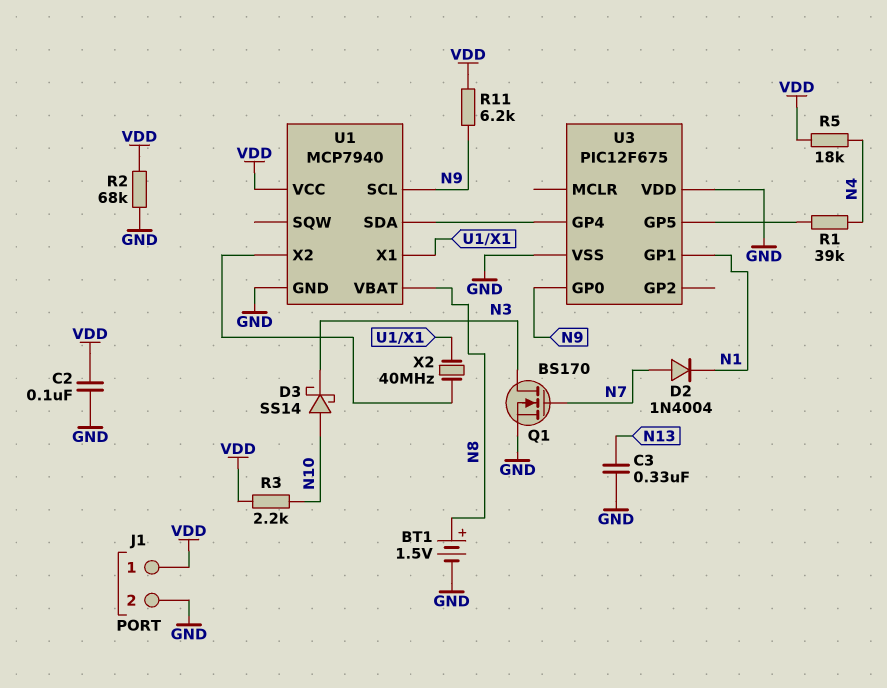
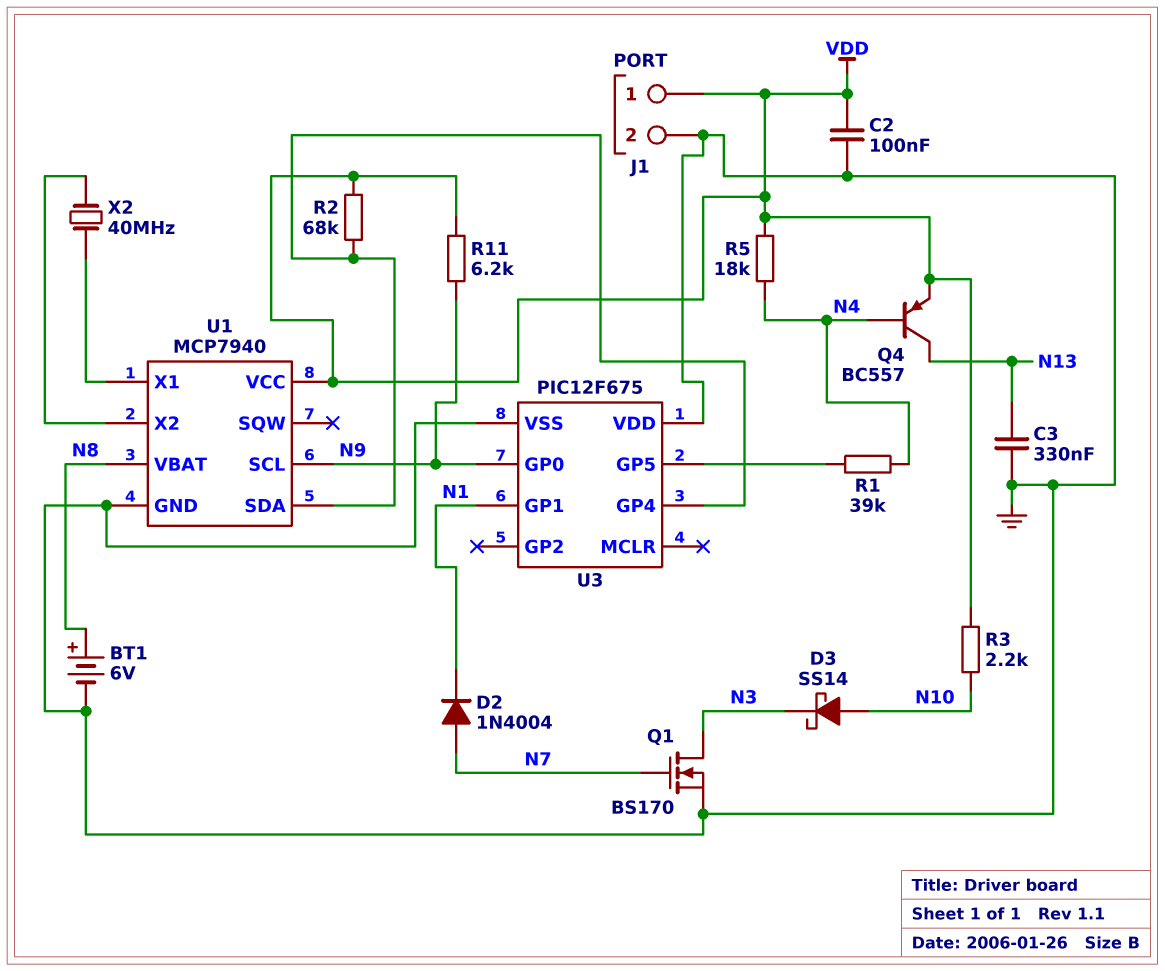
BT1: 1.5V (plus N8, minus GND) -> 6V (plus N8, minus GND)
Q4: none -> PNP BC557 (B N4, C N13, E VDD)
R2: 68k (GND, VDD) -> 68k (U1/SDA, VDD)

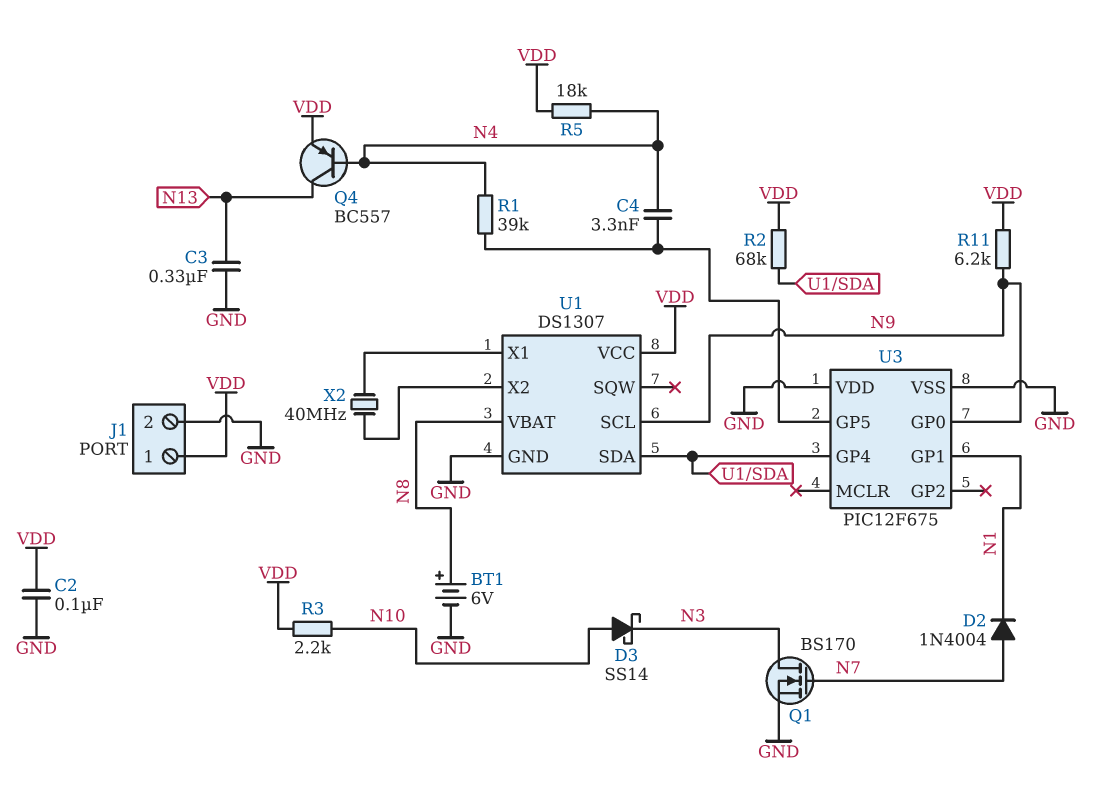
C4: none -> 3.3nF (N4, U3/GP5)
U1: MCP7940 -> DS1307

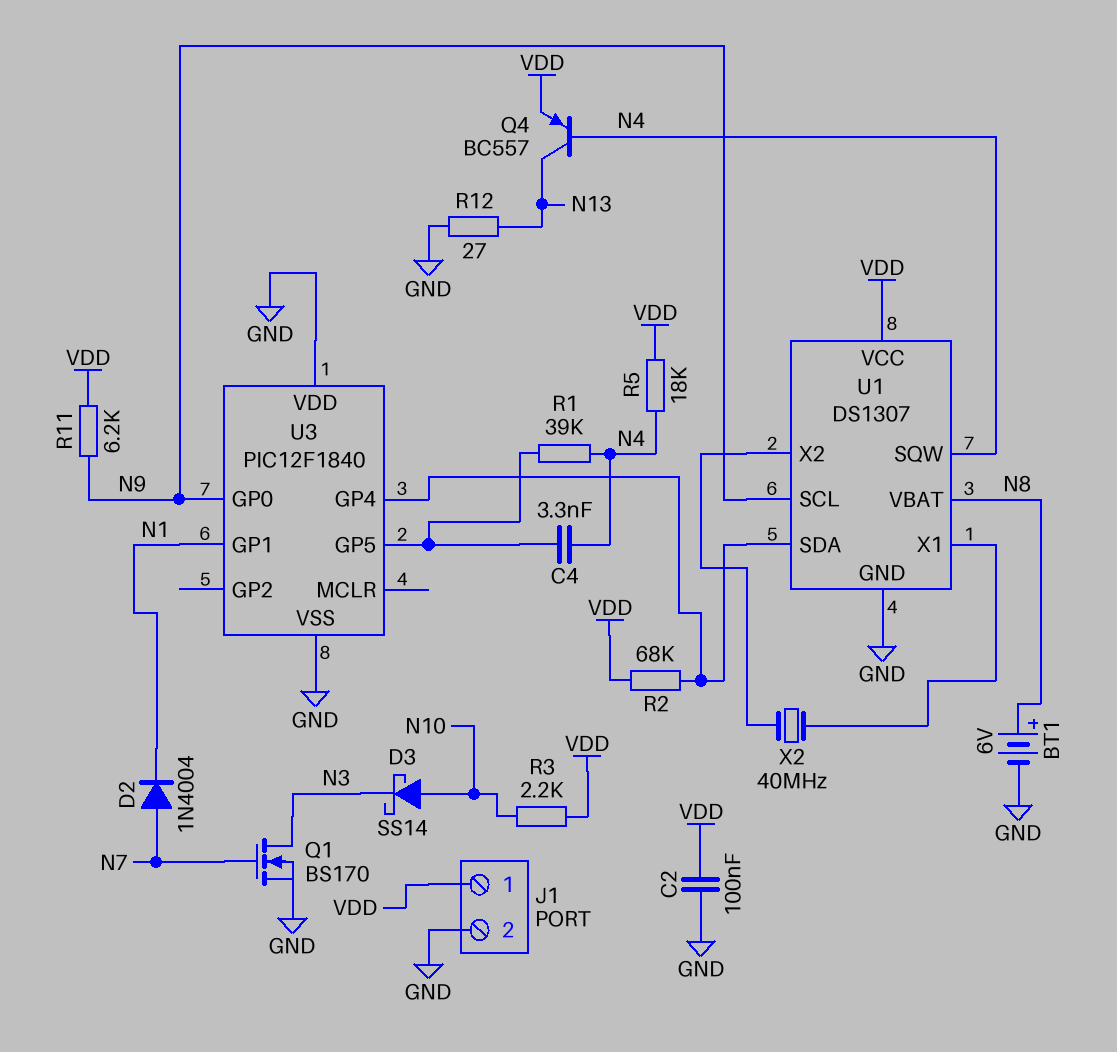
C3: 330nF (GND, N13) -> none
R12: none -> 27 (GND, N13)
U1 pin SQW: none -> N4
U3: PIC12F675 -> PIC12F1840

